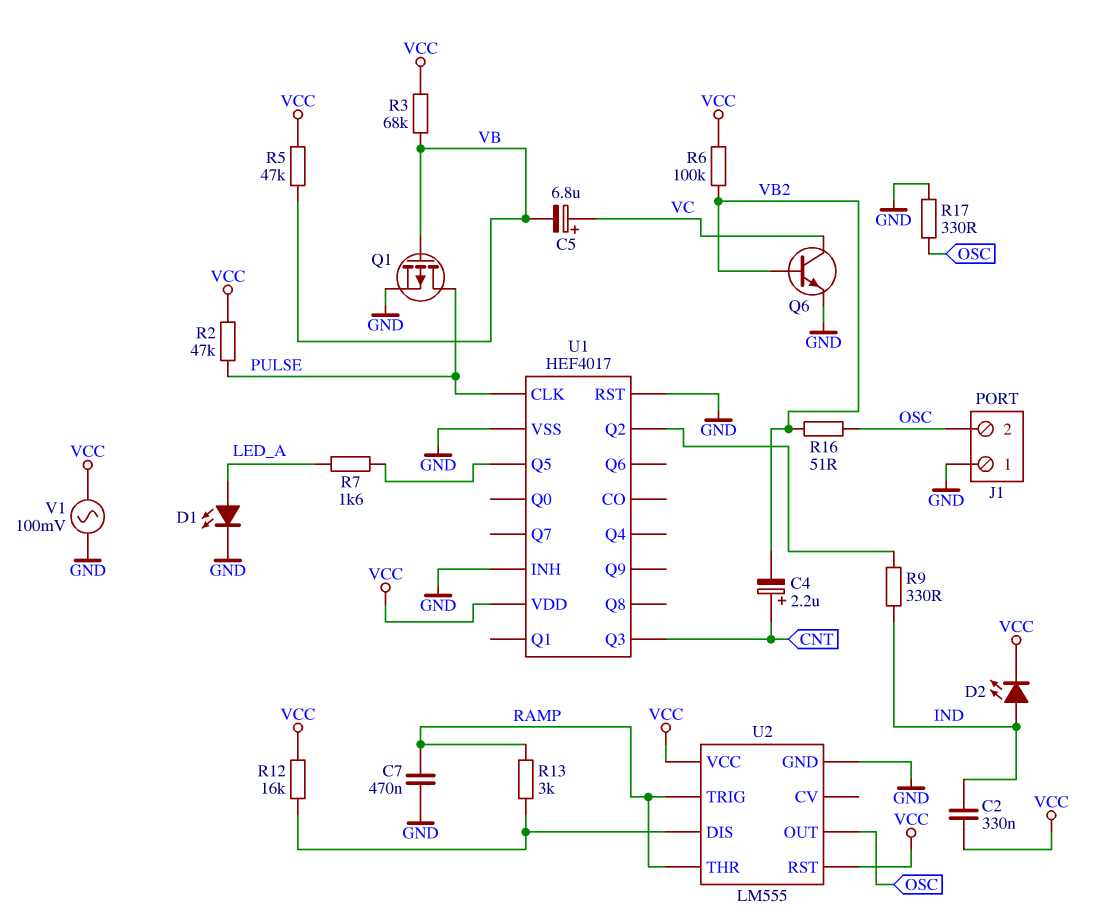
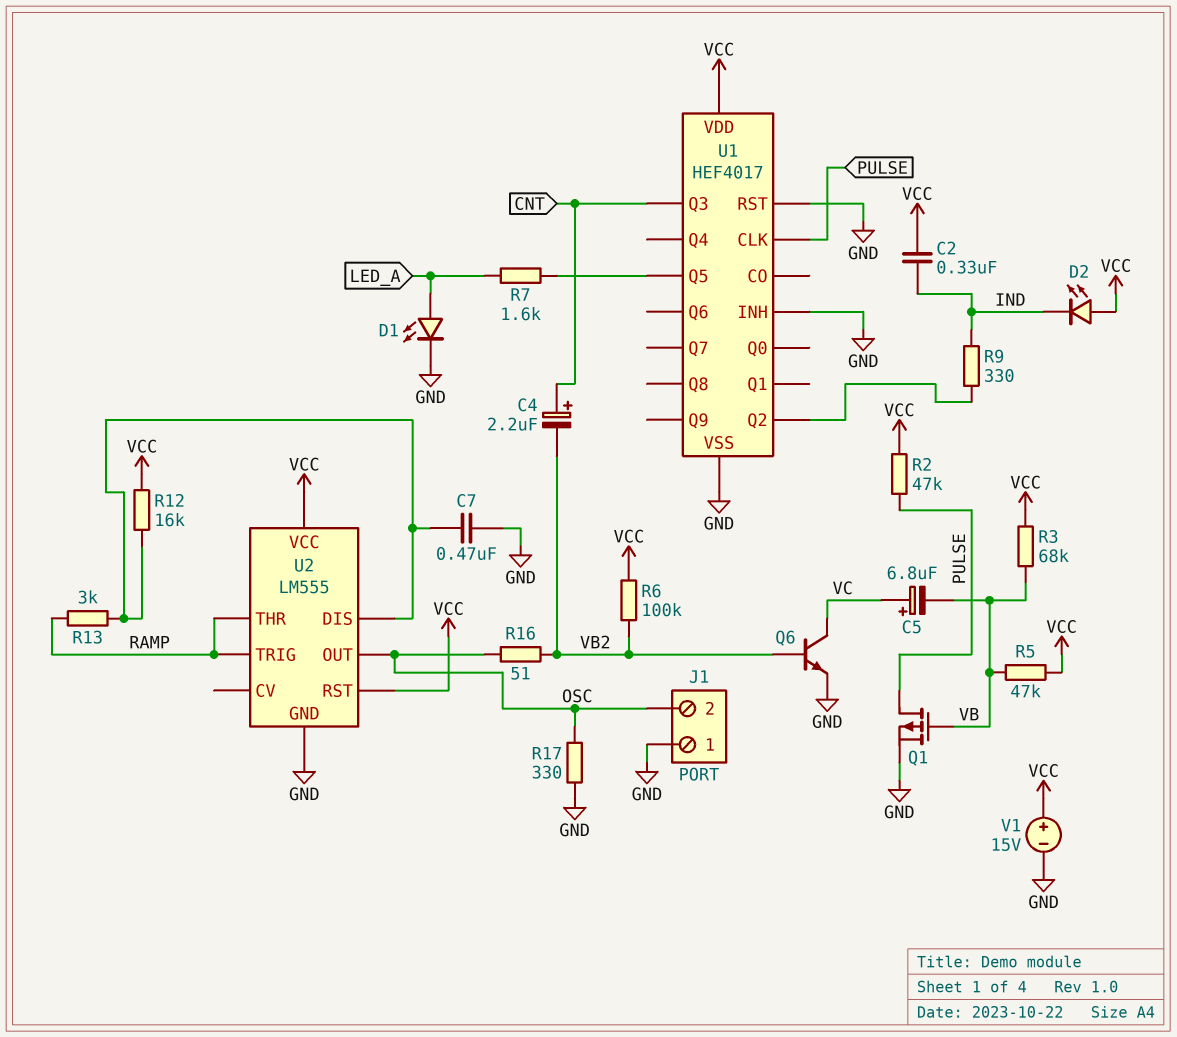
C7: 470nF (GND, RAMP) -> 470nF (GND, U2/DIS)
D2: LED (A IND, K VCC) -> LED (A VCC, K IND)
V1: AC 100mV (GND, VCC) -> 15V (plus VCC, minus GND)

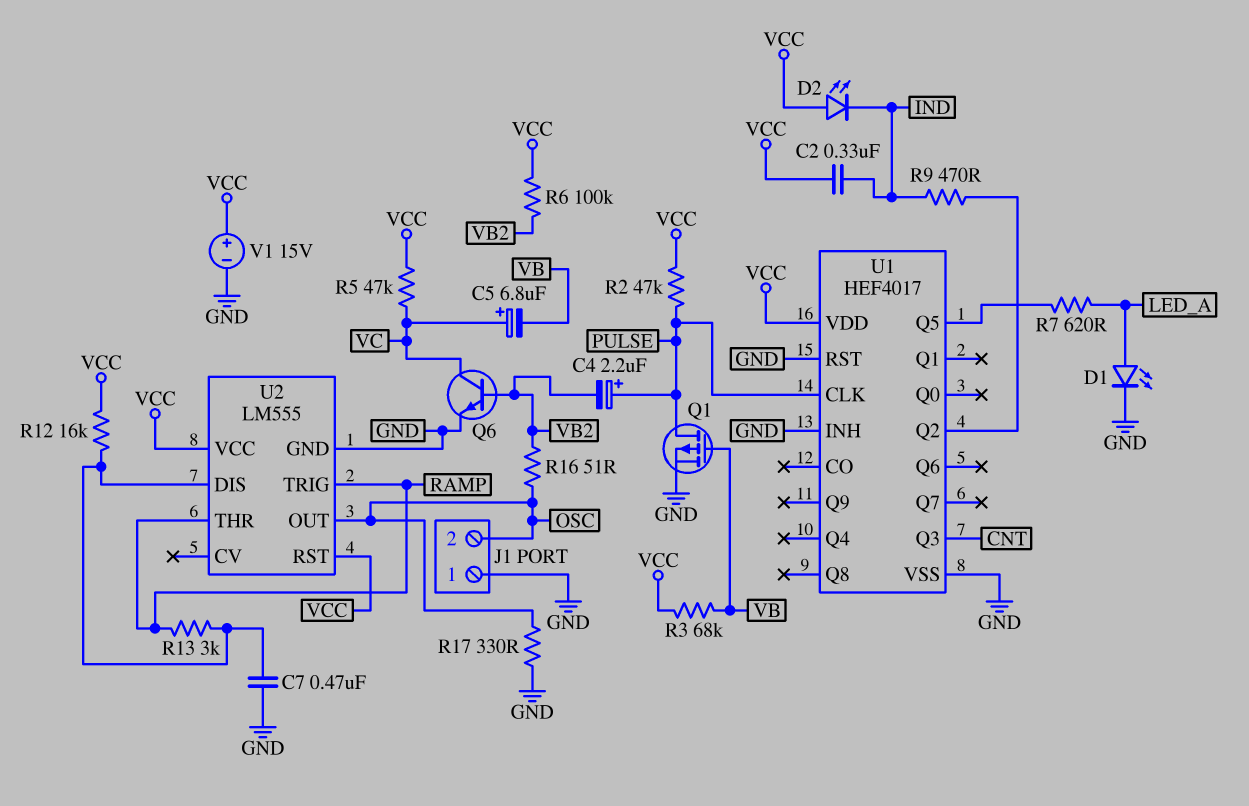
C4: 2.2uF (plus CNT, minus VB2) -> 2.2uF (plus PULSE, minus VB2)
R5: 47k (VB, VCC) -> 47k (VC, VCC)
R7: 1.6k (LED_A, U1/Q5) -> 620 (LED_A, U1/Q5)
R9: 330 (IND, U1/Q2) -> 470 (IND, U1/Q2)

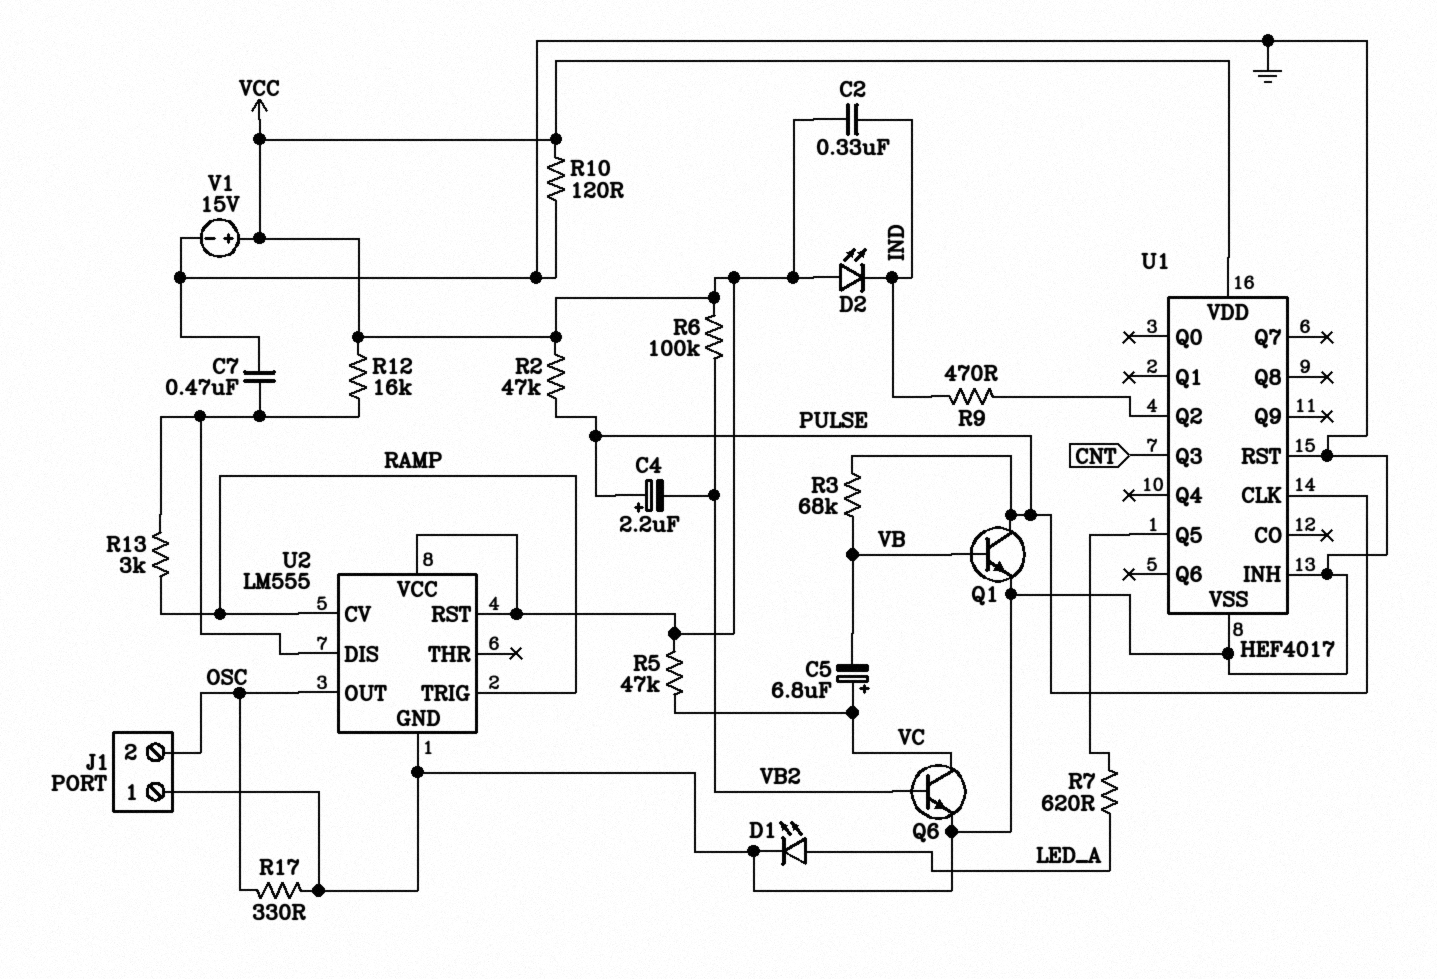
Q1: PMOS (G VB, D PULSE, S GND) -> NPN (B VB, C PULSE, E GND)
R3: 68k (VB, VCC) -> 68k (PULSE, VB)
R10: none -> 120 (GND, VCC)
R16: 51 (OSC, VB2) -> none
U2 pin CV: none -> RAMP
U2 pin THR: RAMP -> none

